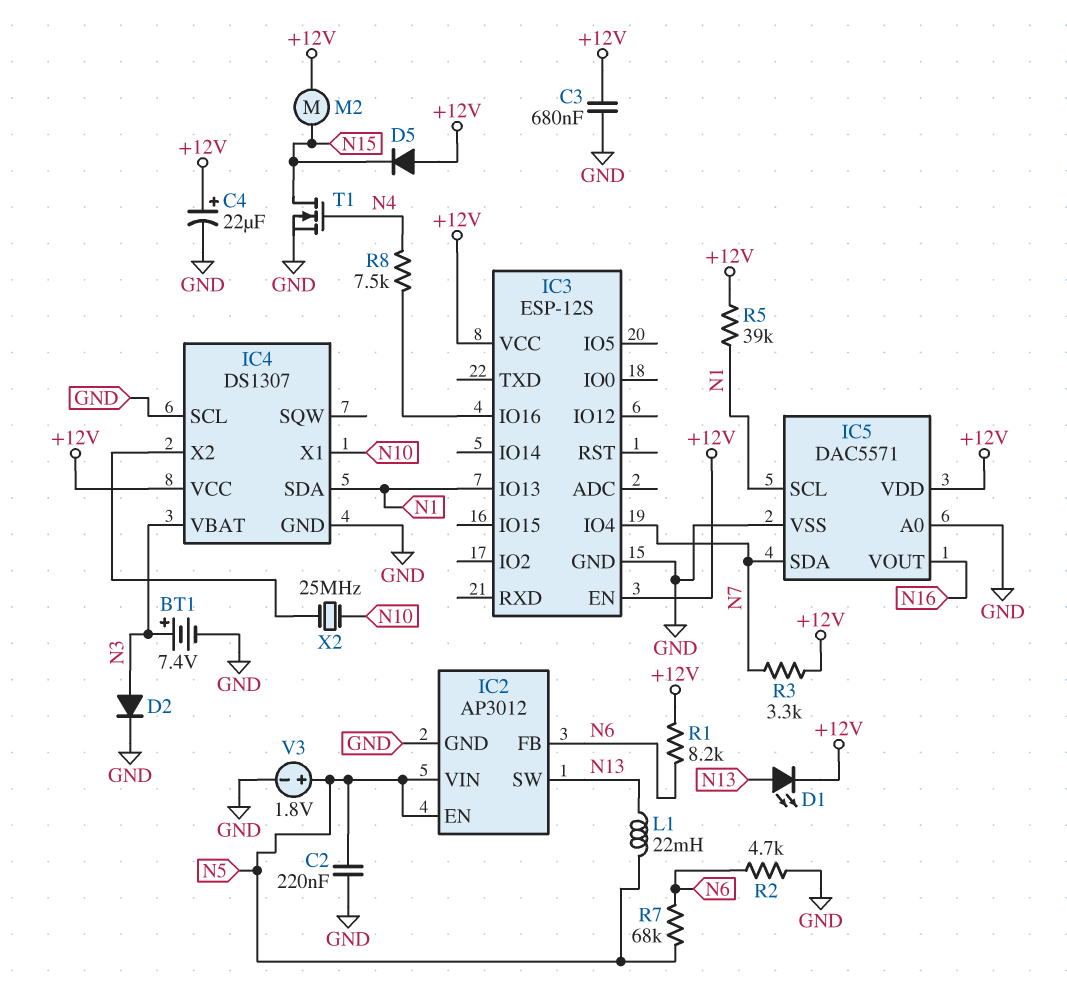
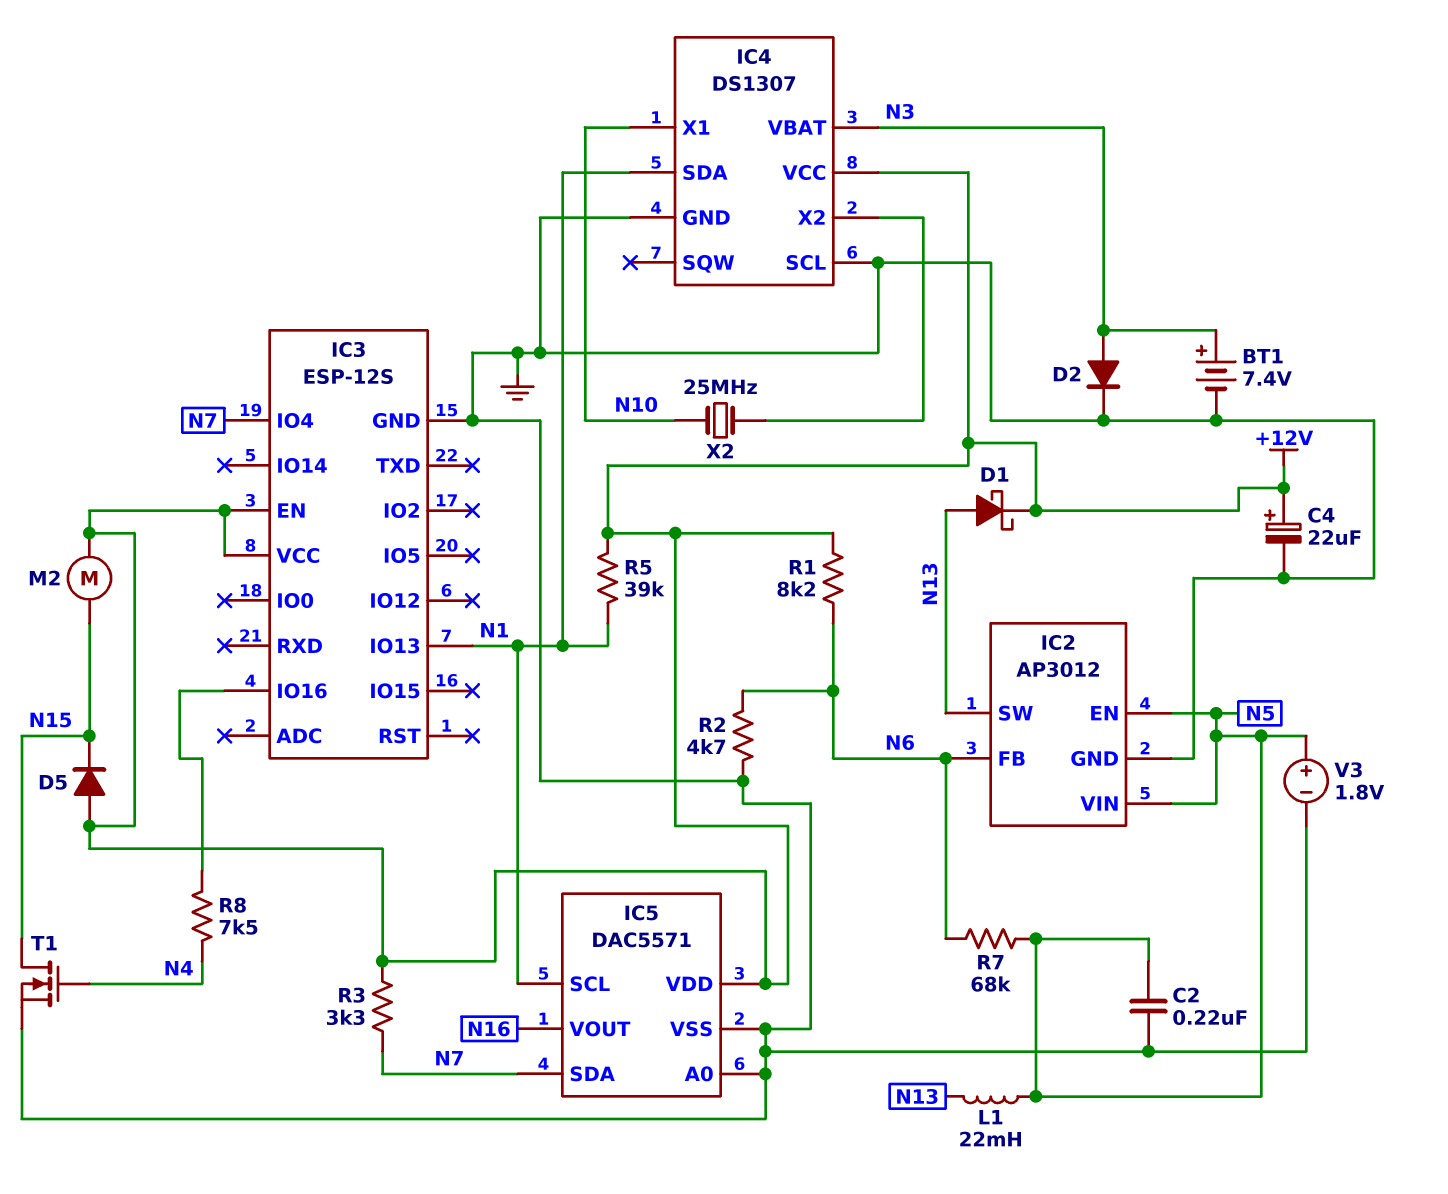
C3: 680nF (+12V, GND) -> none
D1: LED (A N13, K +12V) -> schottky (A N13, K +12V)

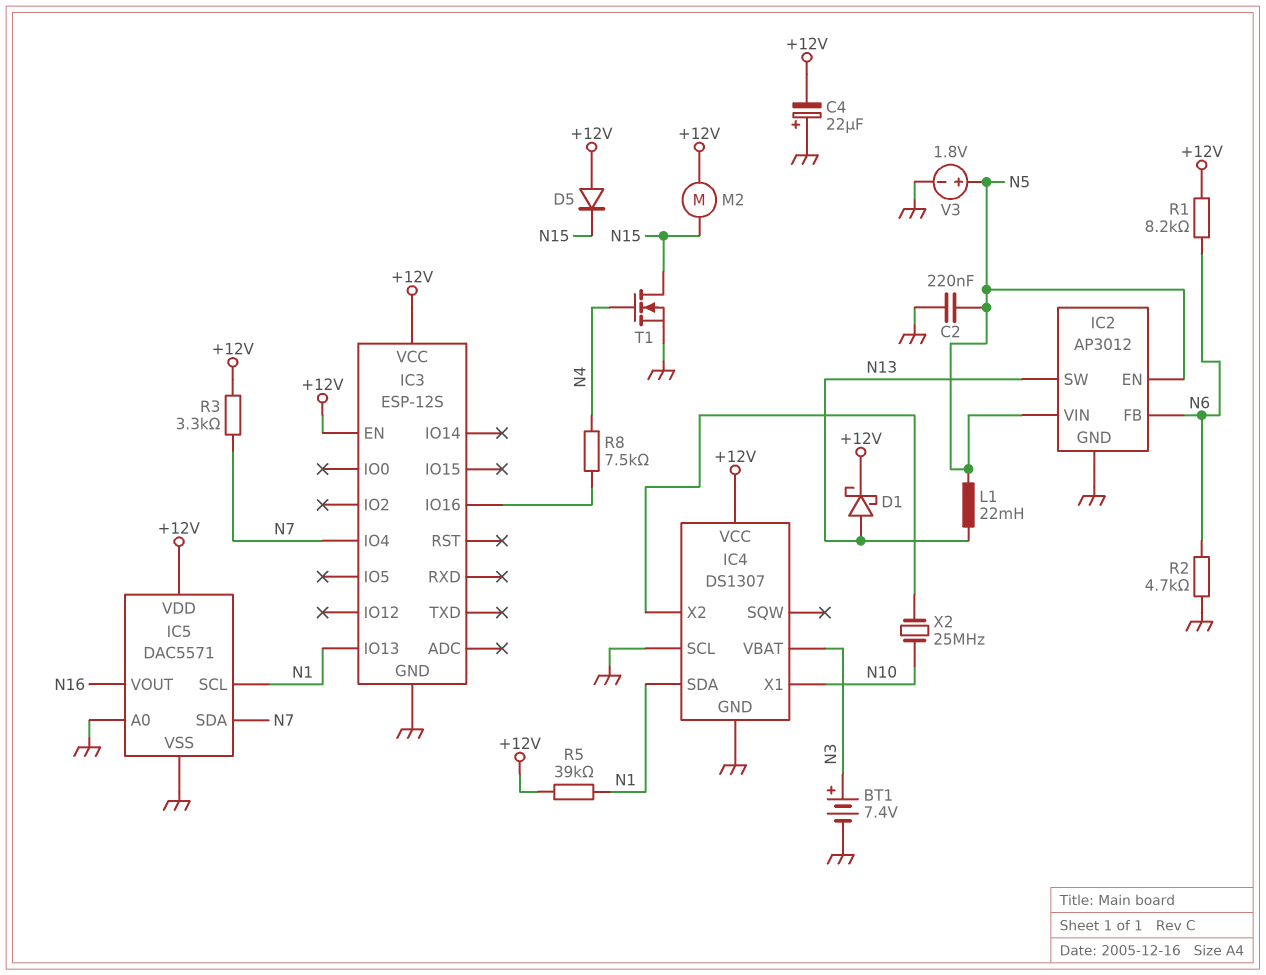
C4: 22uF (plus +12V, minus GND) -> 22uF (plus GND, minus +12V)
D2: diode (A N3, K GND) -> none
R7: 68k (N5, N6) -> none

